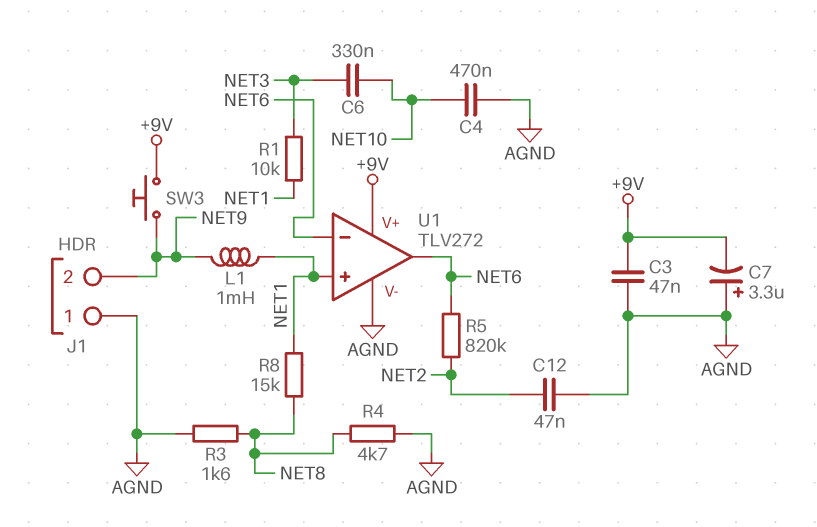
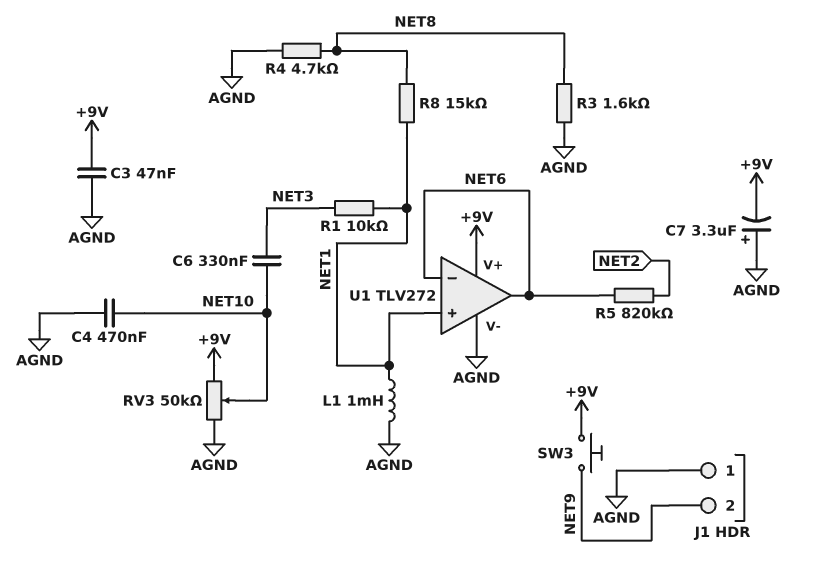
C12: 47nF (AGND, NET2) -> none
L1: 1mH (NET1, NET9) -> 1mH (AGND, NET1)
RV3: none -> 50k (+9V, AGND, wiper NET10)

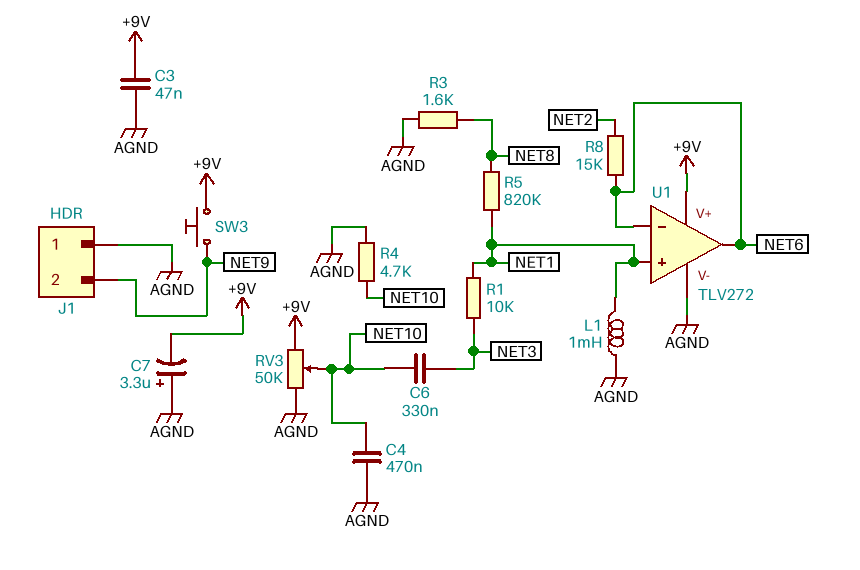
R4: 4.7k (AGND, NET8) -> 4.7k (AGND, NET10)
R5: 820k (NET2, NET6) -> 820k (NET1, NET8)
R8: 15k (NET1, NET8) -> 15k (NET2, NET6)

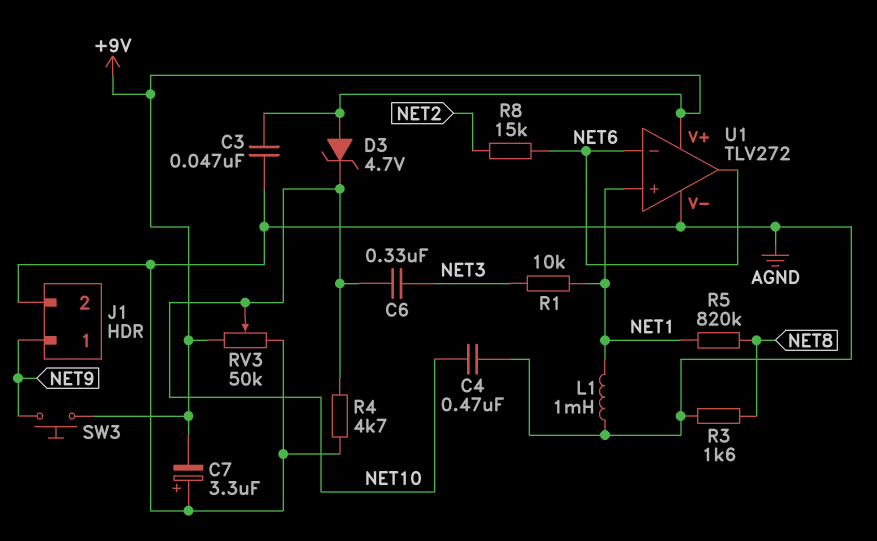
D3: none -> zener 4.7V (A +9V, K NET10)
J1 pin 1: AGND -> NET9
J1 pin 2: NET9 -> AGND

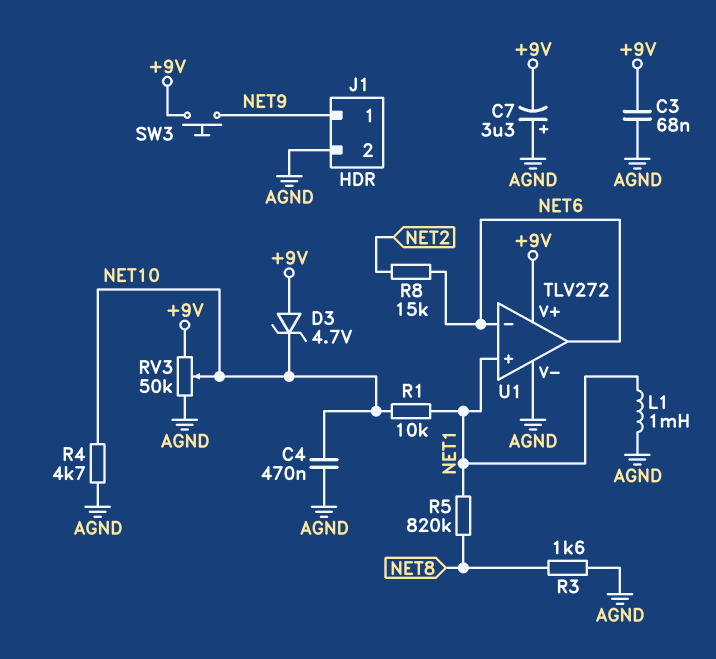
C3: 47nF (+9V, AGND) -> 68nF (+9V, AGND)
C6: 330nF (NET3, NET10) -> none
R1: 10k (NET1, NET3) -> 10k (NET1, NET10)

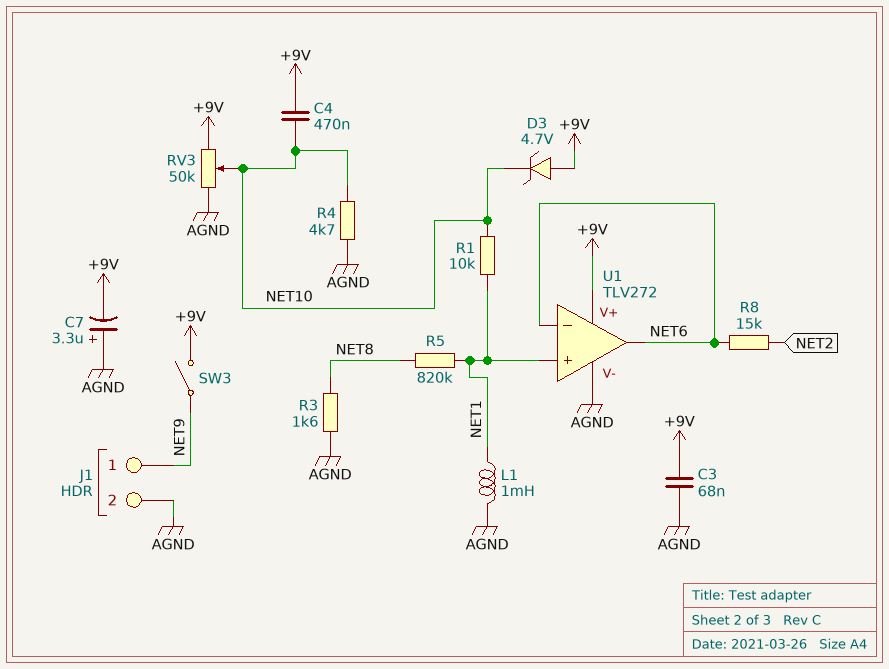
C4: 470nF (AGND, NET10) -> 470nF (+9V, NET10)
SW3: button (+9V, NET9) -> switch (+9V, NET9)

